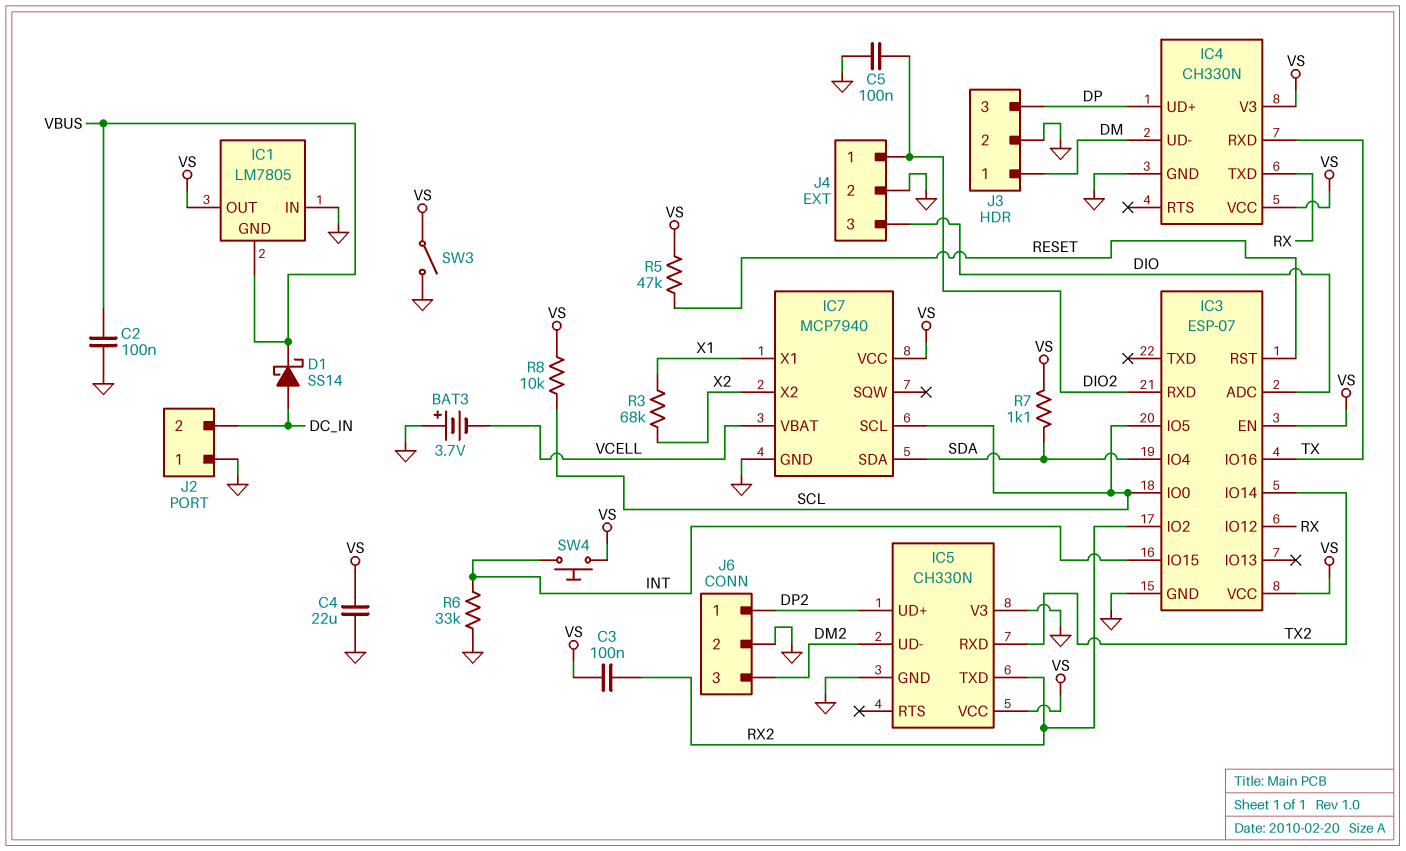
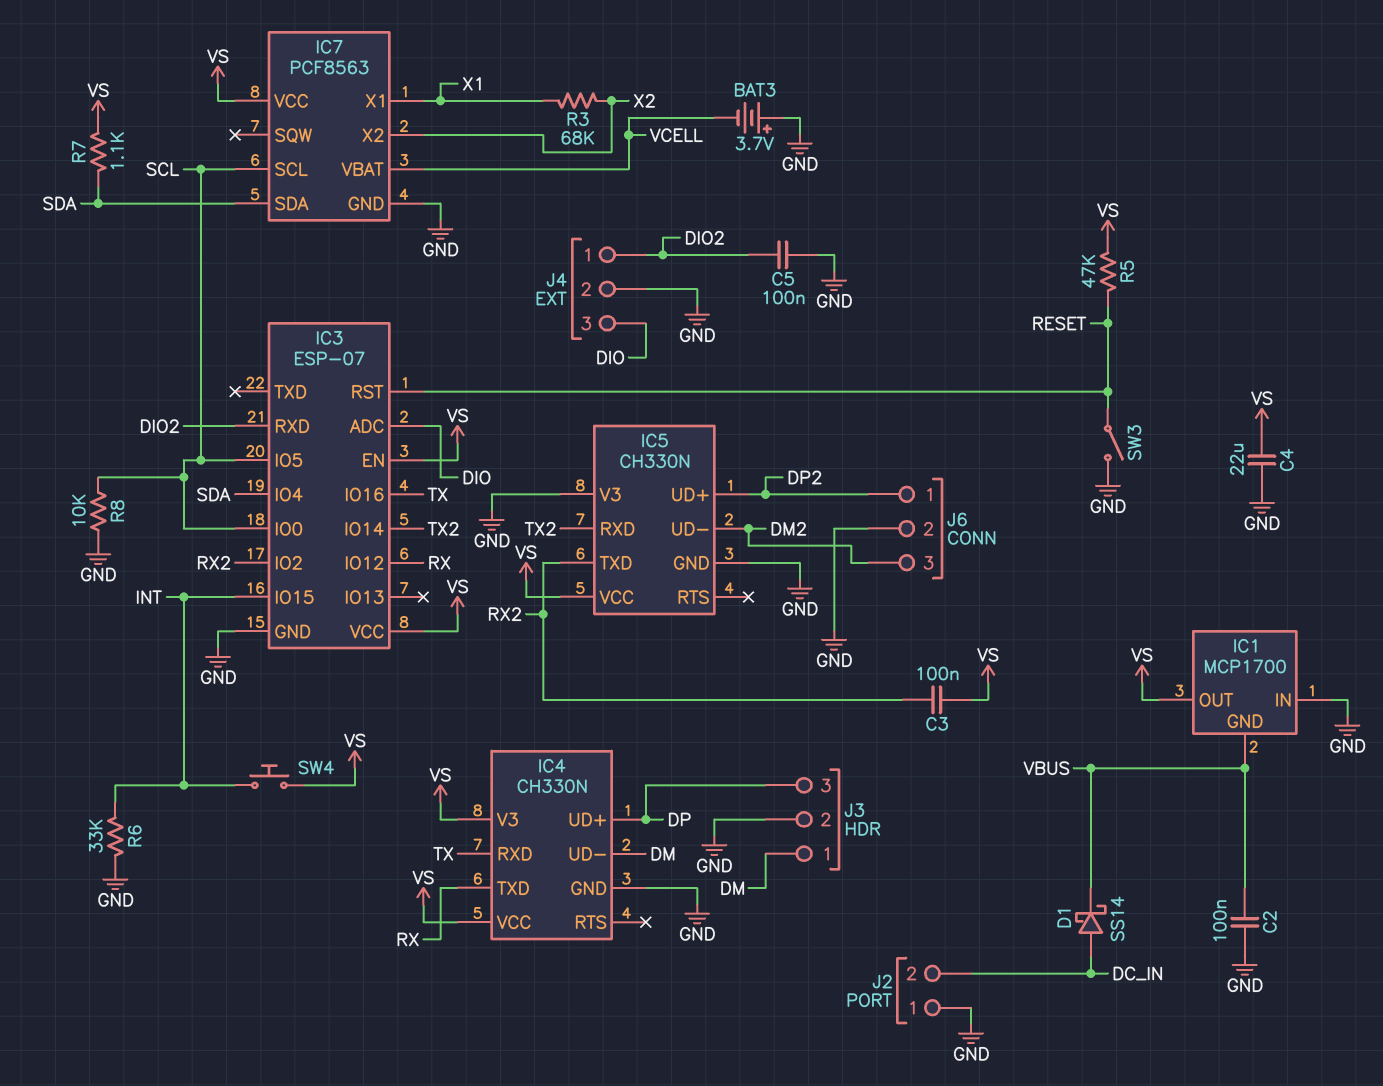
IC1: LM7805 -> MCP1700
IC7: MCP7940 -> PCF8563
R8: 10k (SCL, VS) -> 10k (GND, SCL)
SW3: switch (GND, VS) -> switch (GND, RESET)

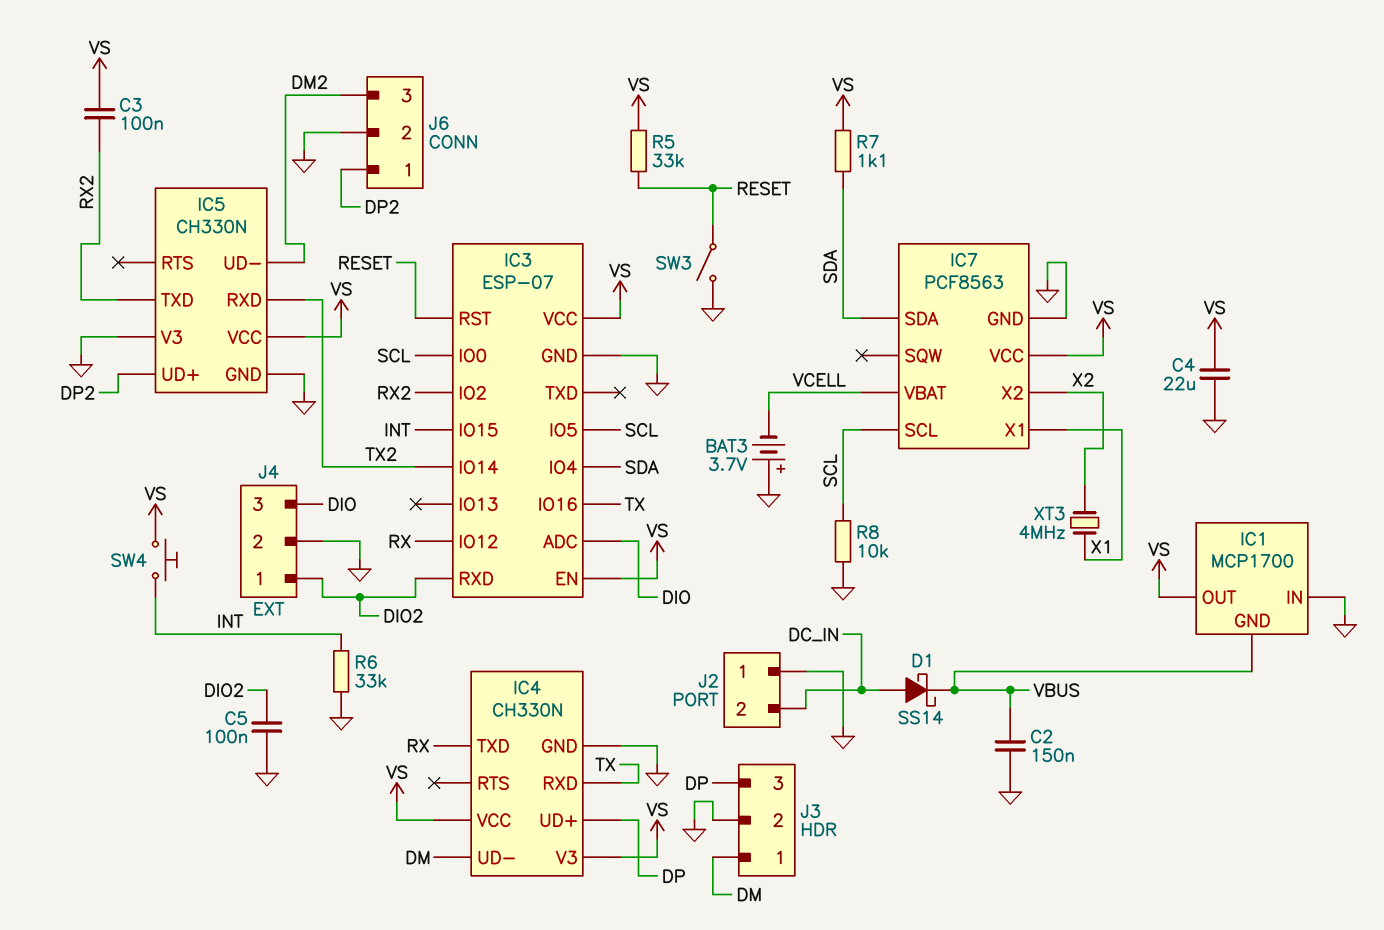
C2: 100nF (GND, VBUS) -> 150nF (GND, VBUS)
R3: 68k (X1, X2) -> none
R5: 47k (RESET, VS) -> 33k (RESET, VS)
XT3: none -> 4MHz (X1, X2)

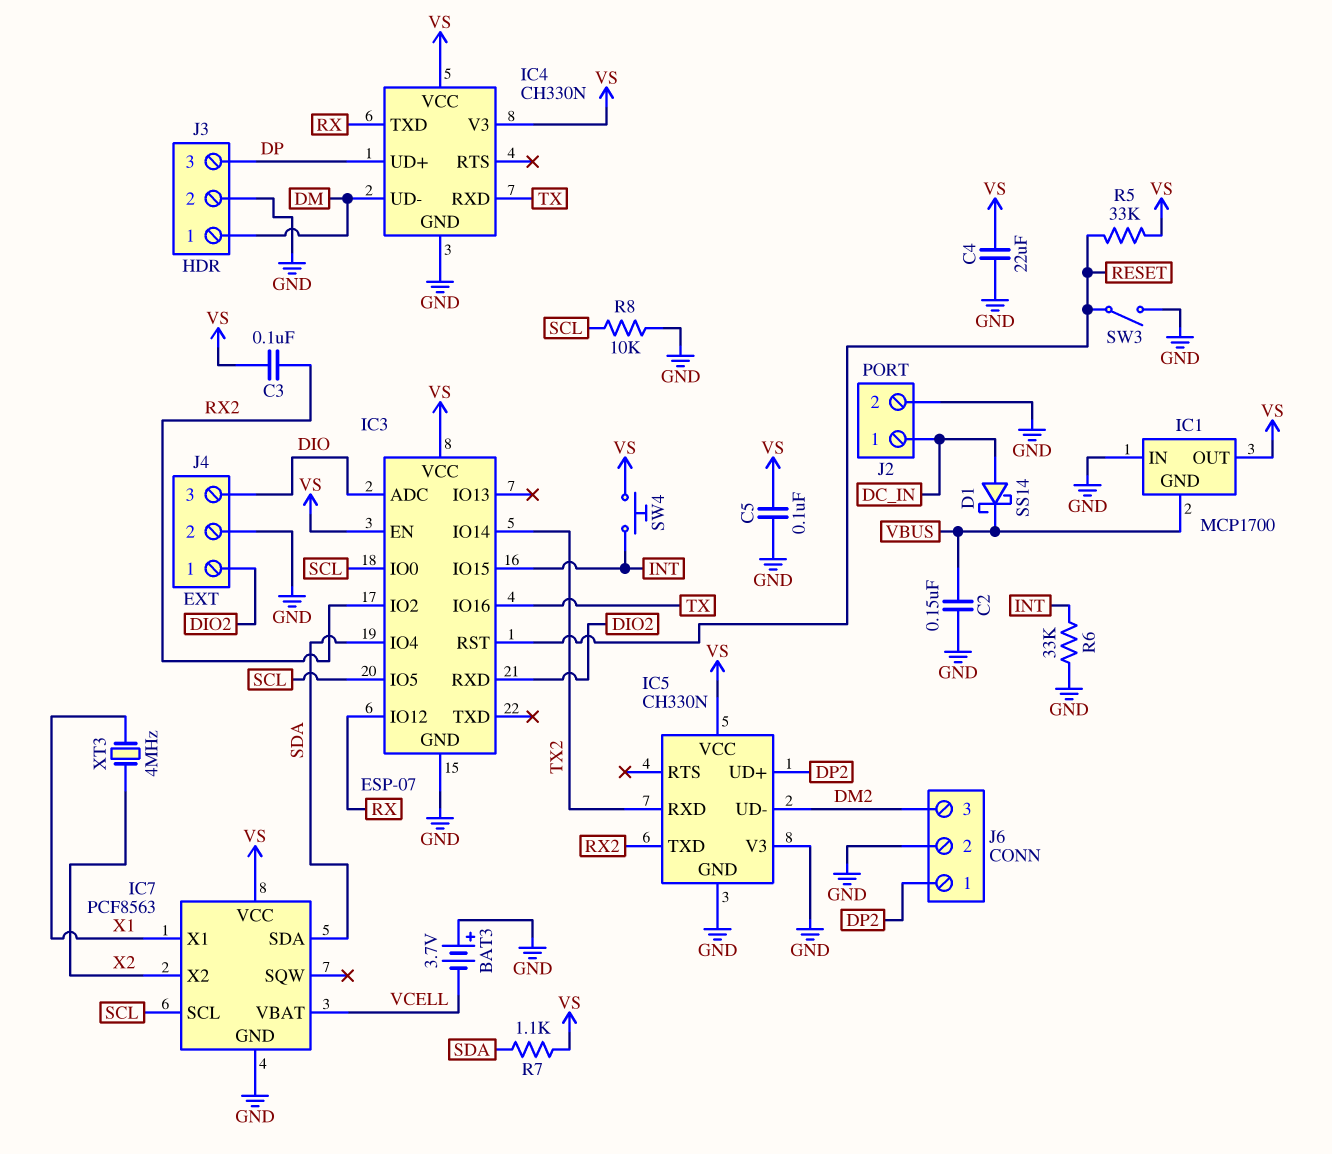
C5: 100nF (DIO2, GND) -> 100nF (GND, VS)
J2 pin 1: GND -> DC_IN
J2 pin 2: DC_IN -> GND

